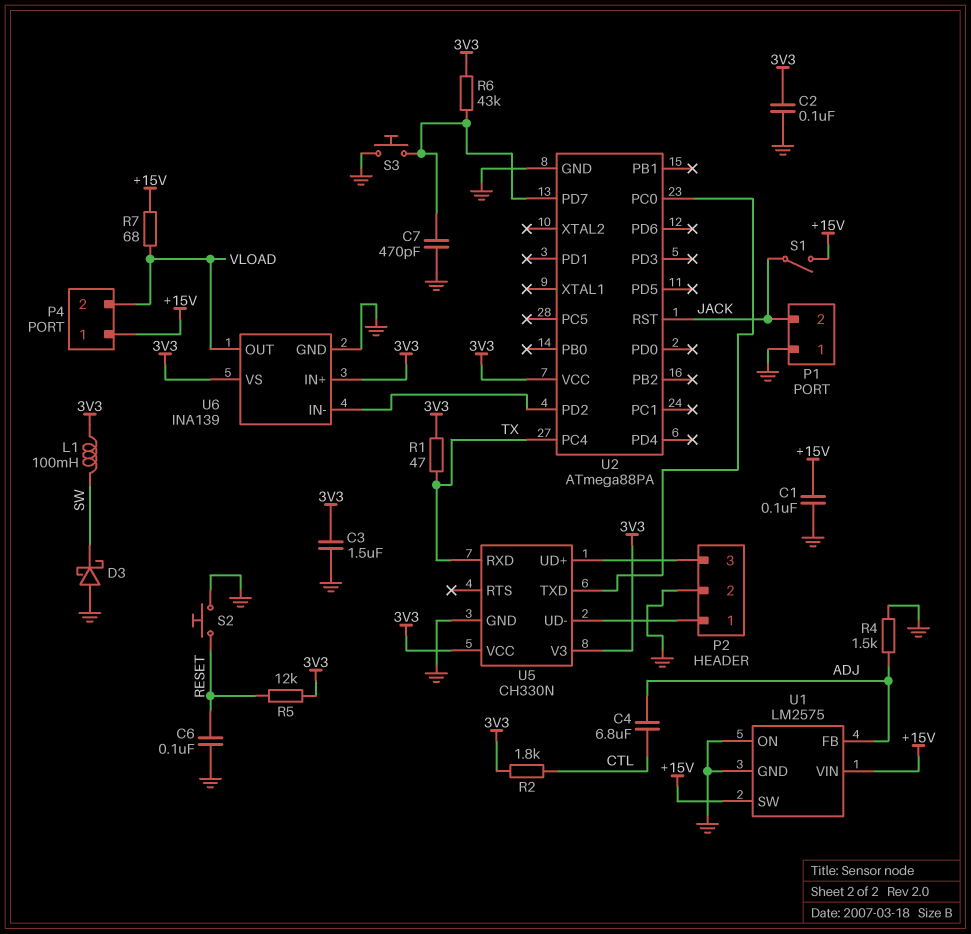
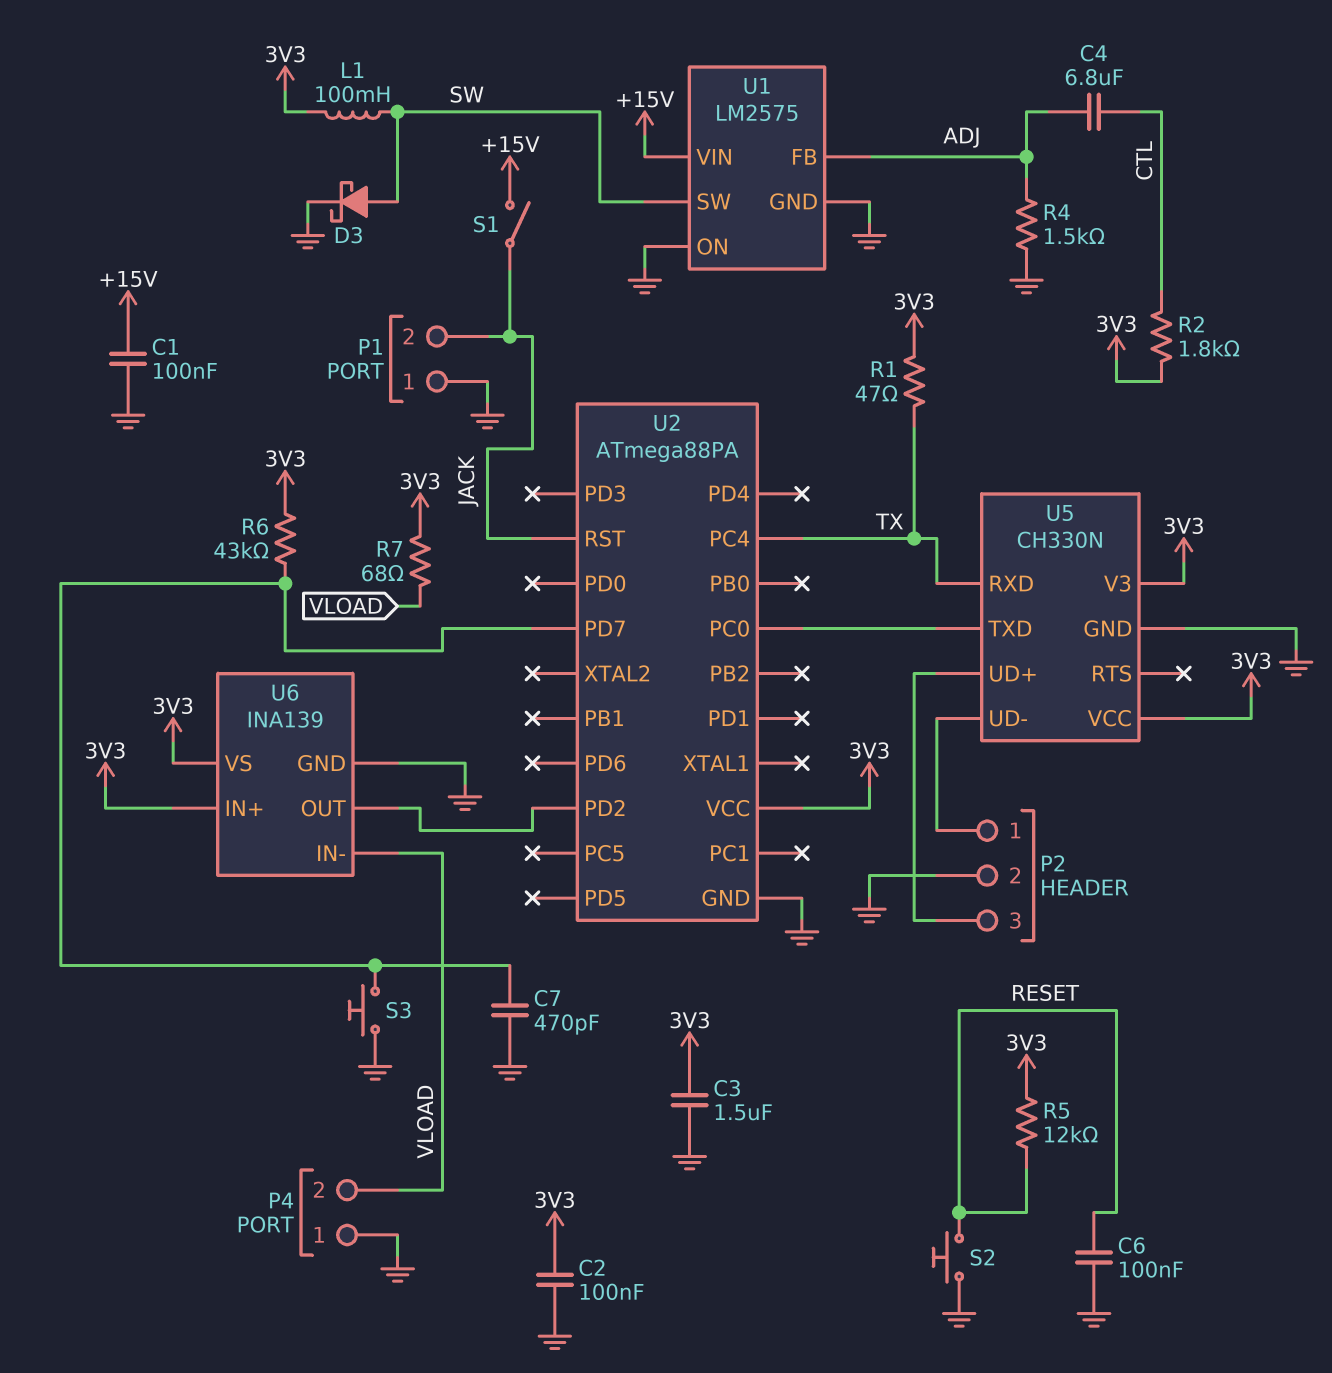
D3: schottky (A GND, K SW) -> schottky (A SW, K GND)
P4 pin 1: +15V -> GND
R7: 68 (+15V, VLOAD) -> 68 (3V3, VLOAD)
U1 pin SW: +15V -> SW
U6 pin IN-: U2/PD2 -> VLOAD
U6 pin OUT: VLOAD -> U2/PD2

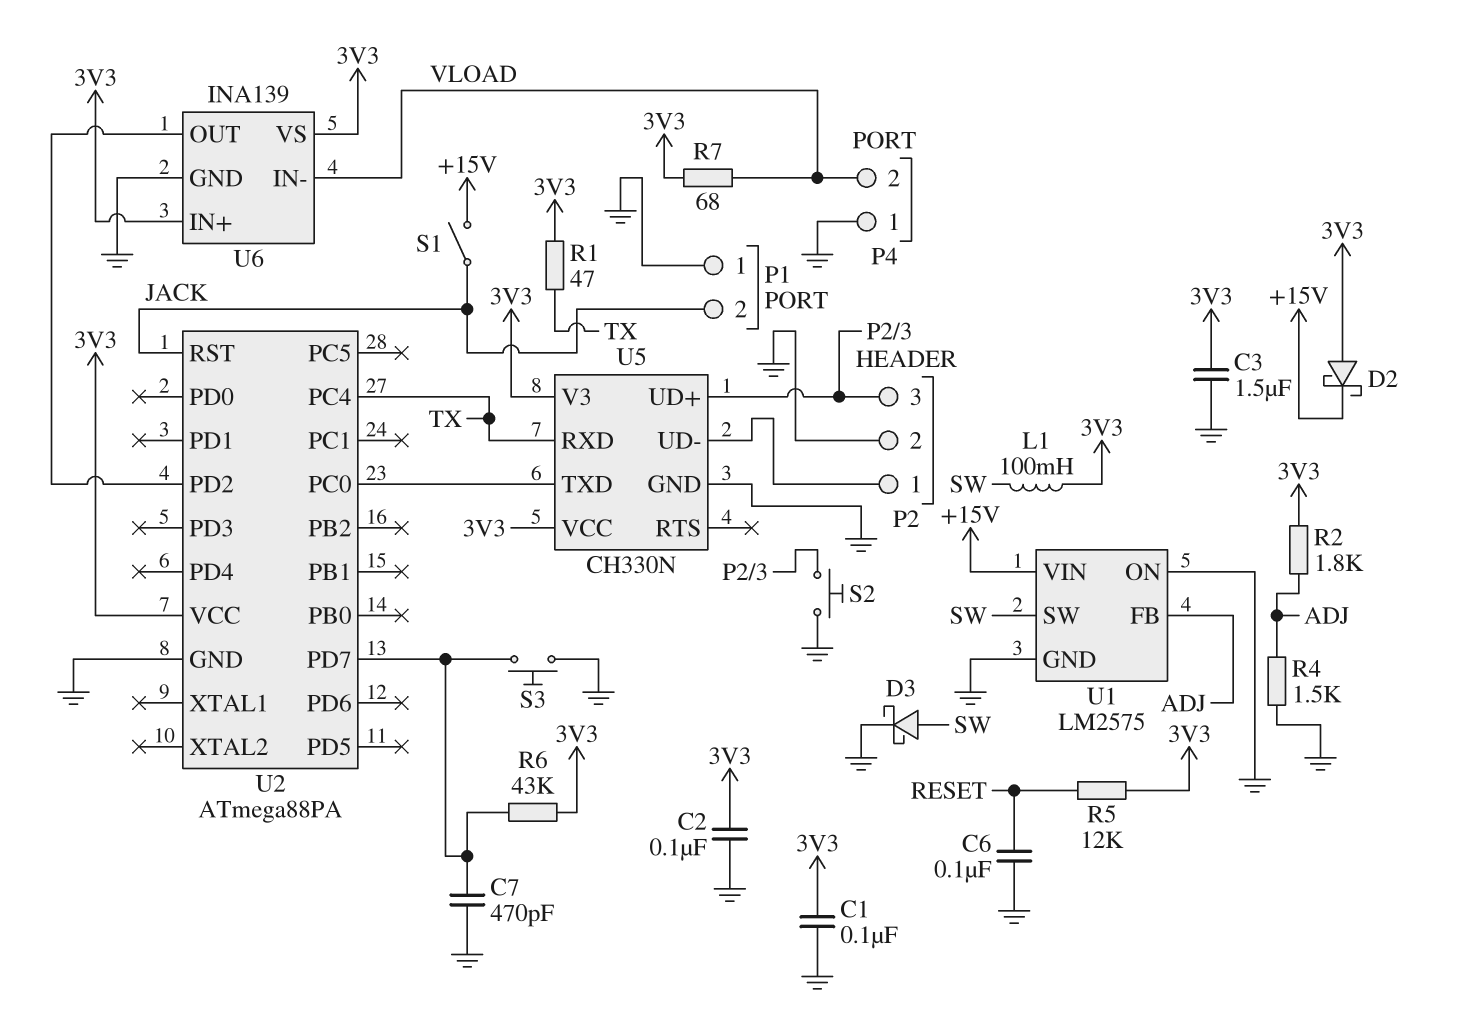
C1: 100nF (+15V, GND) -> 100nF (3V3, GND)
C4: 6.8uF (ADJ, CTL) -> none
D2: none -> schottky (A 3V3, K +15V)
R2: 1.8k (3V3, CTL) -> 1.8k (3V3, ADJ)
S2: button (GND, RESET) -> button (GND, P2/3)

